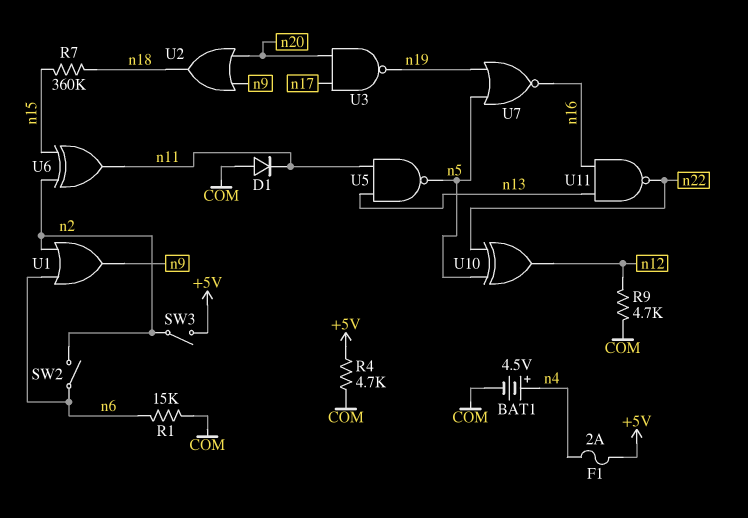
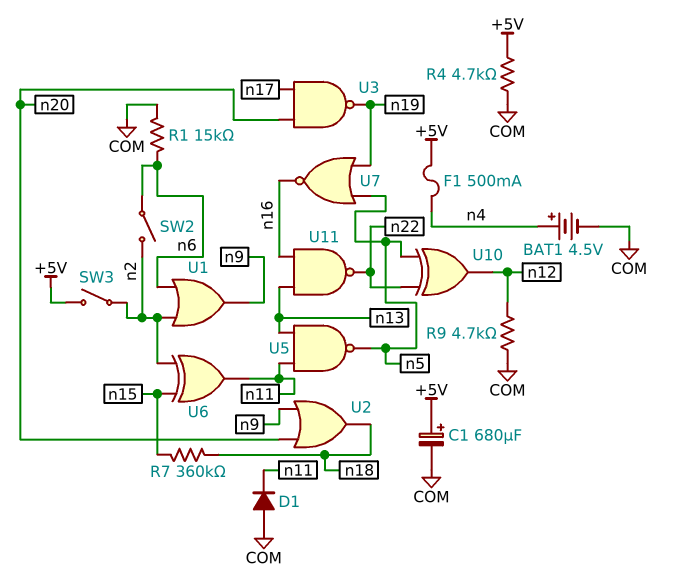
C1: none -> 680uF (plus +5V, minus COM)
F1: 2A (+5V, n4) -> 500mA (+5V, n4)

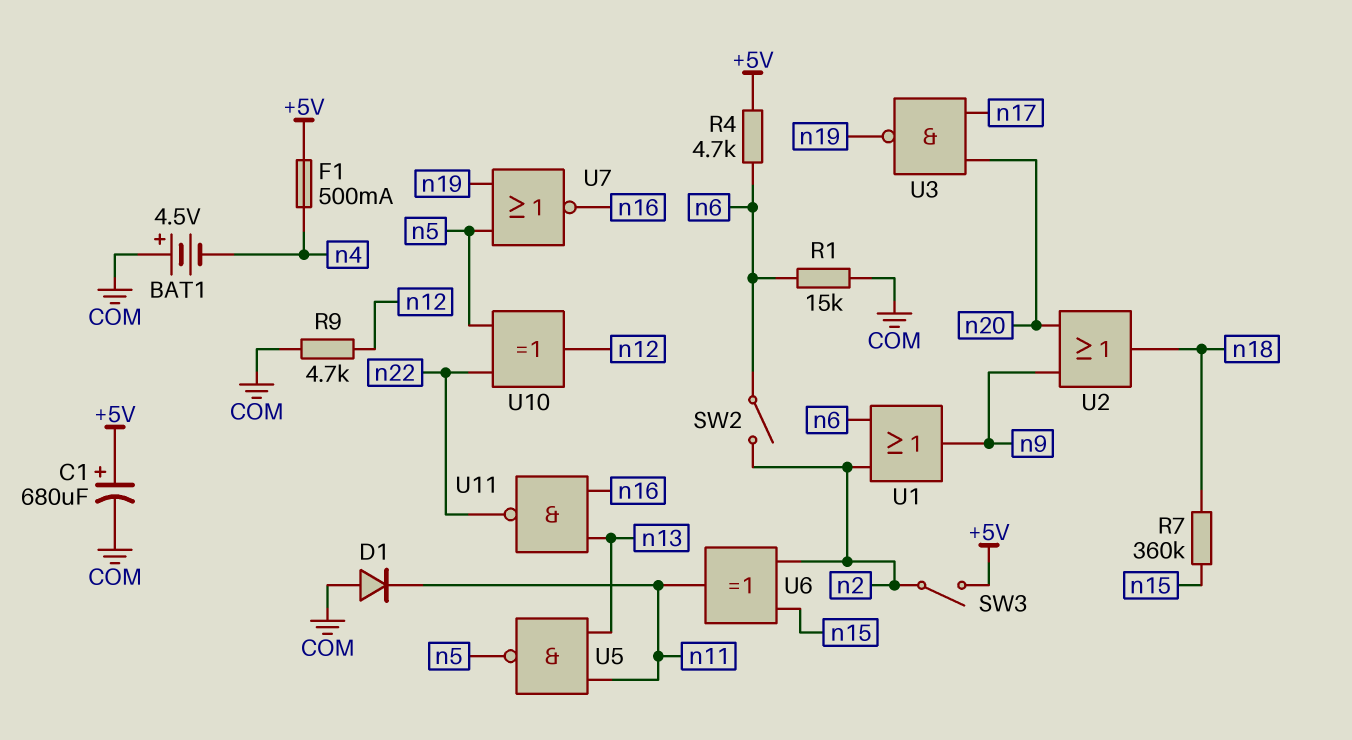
BAT1: 4.5V (plus n4, minus COM) -> 4.5V (plus COM, minus n4)
R4: 4.7k (+5V, COM) -> 4.7k (+5V, n6)

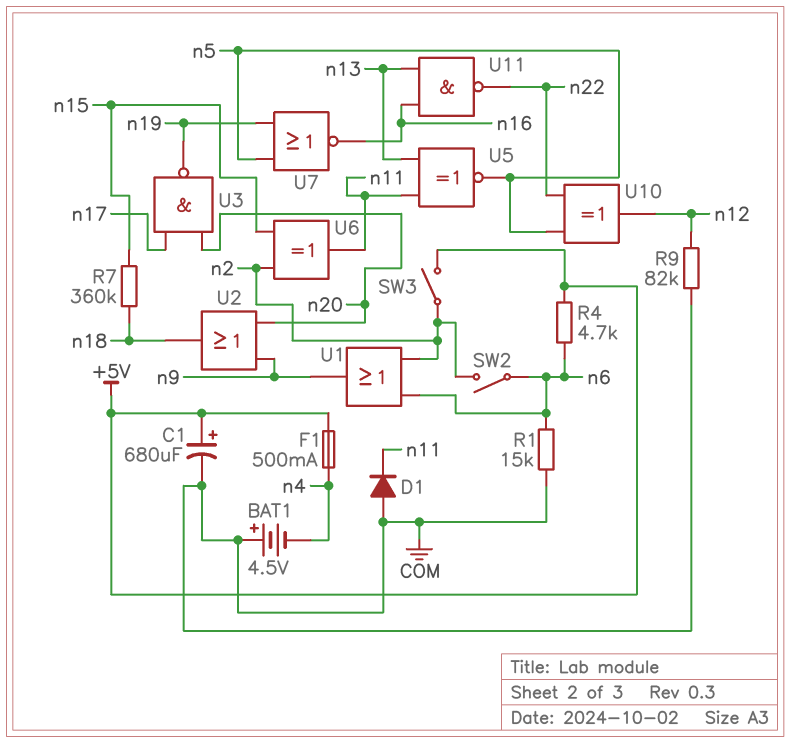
R9: 4.7k (COM, n12) -> 82k (COM, n12)
U5: NAND (in n11, in n13, out n5) -> XNOR (in n11, in n13, out n5)

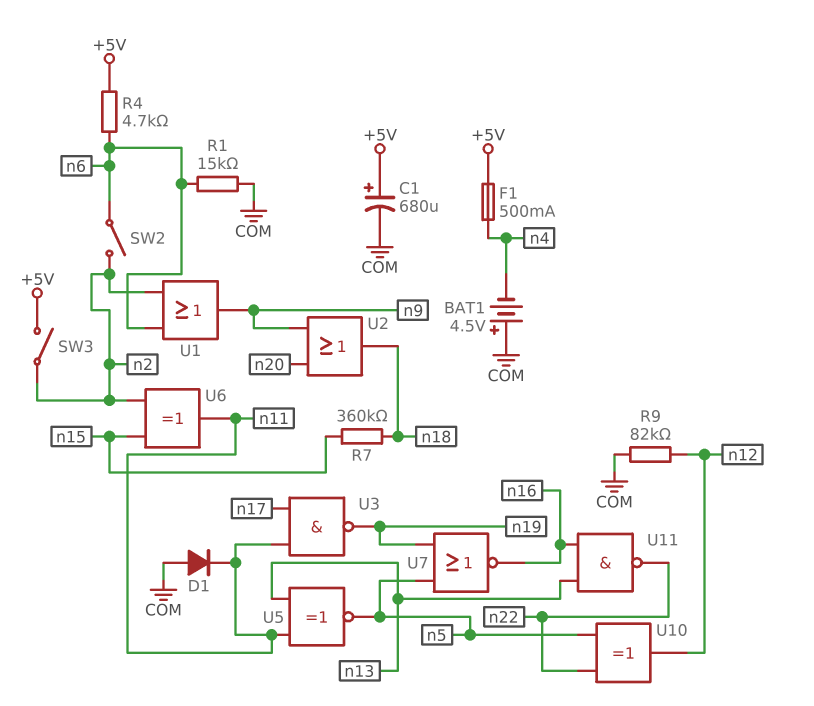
U3: NAND (in n17, in n20, out n19) -> NAND (in n11, in n17, out n19)

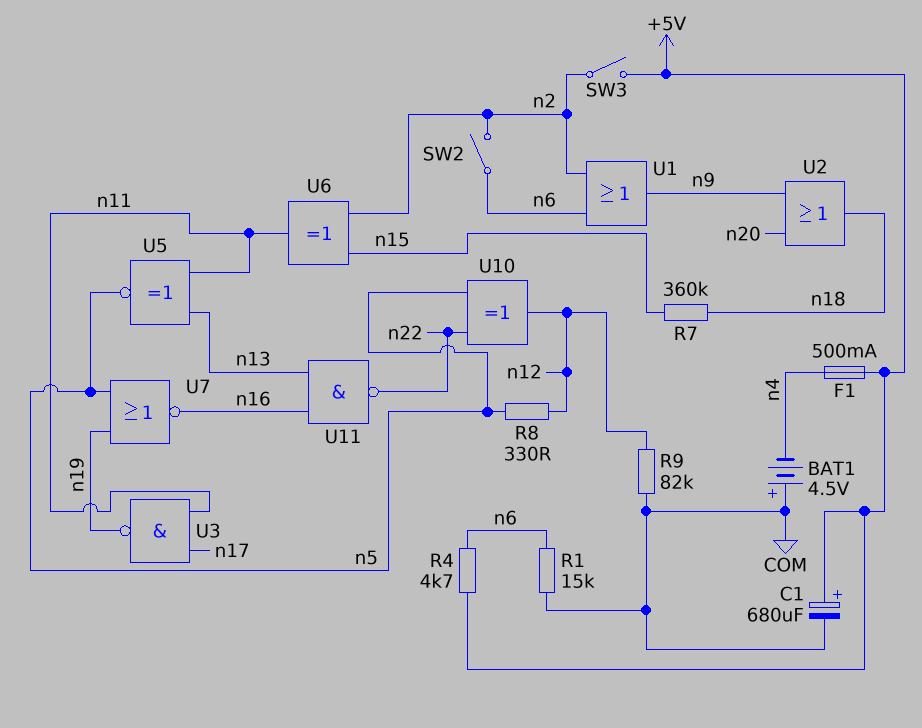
D1: diode (A COM, K n11) -> none
R8: none -> 330 (n5, n12)

